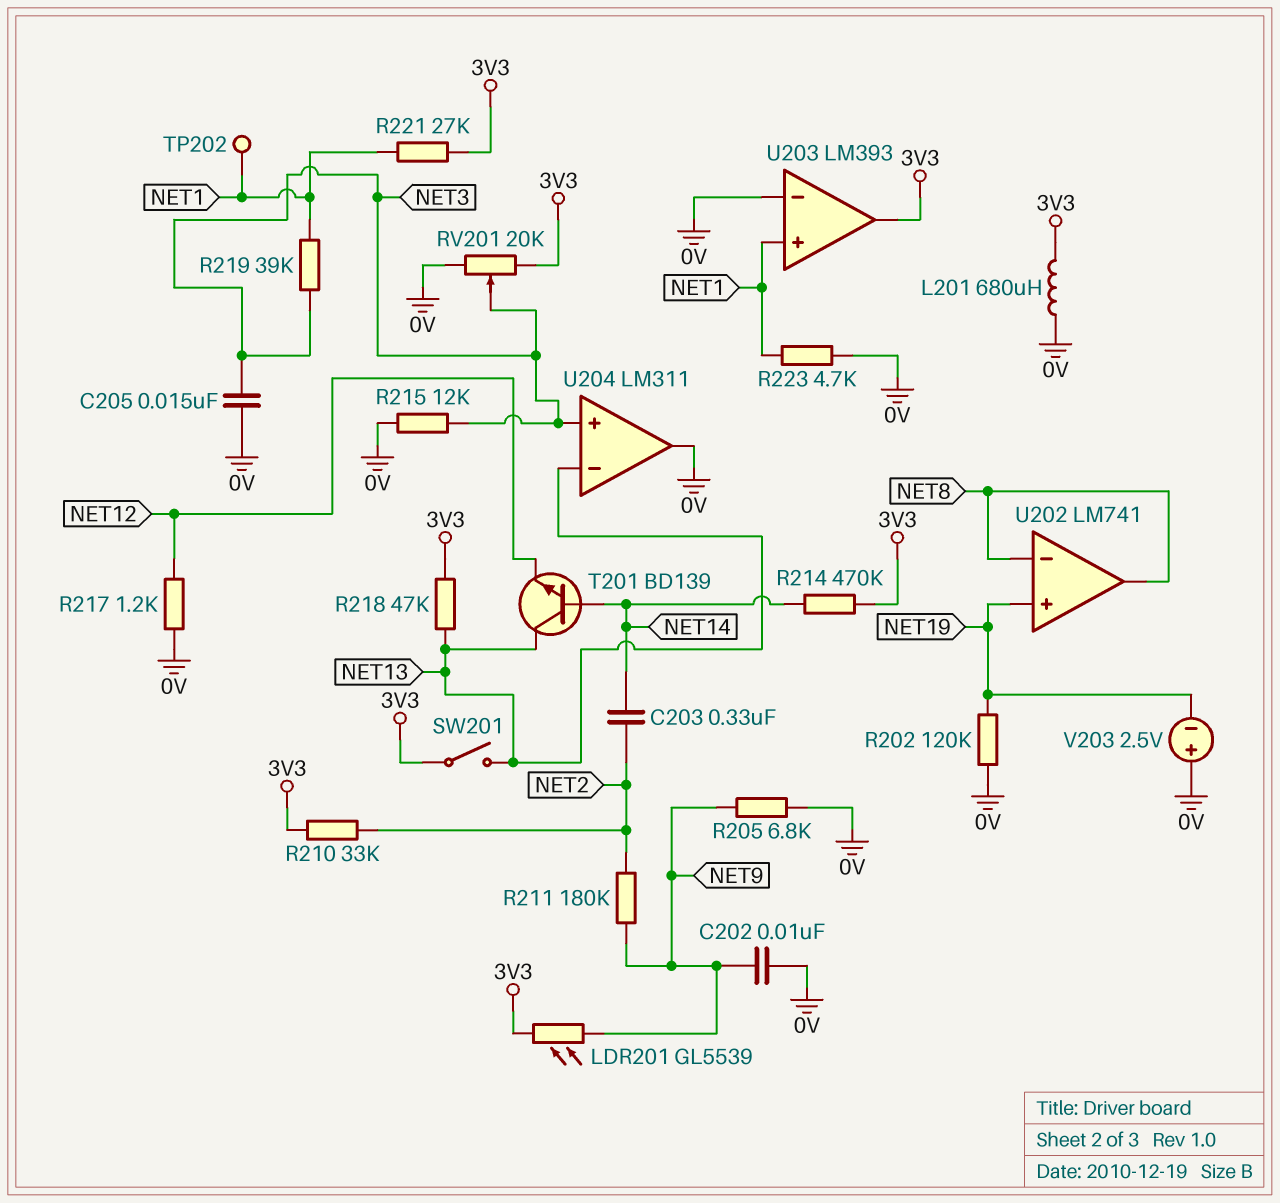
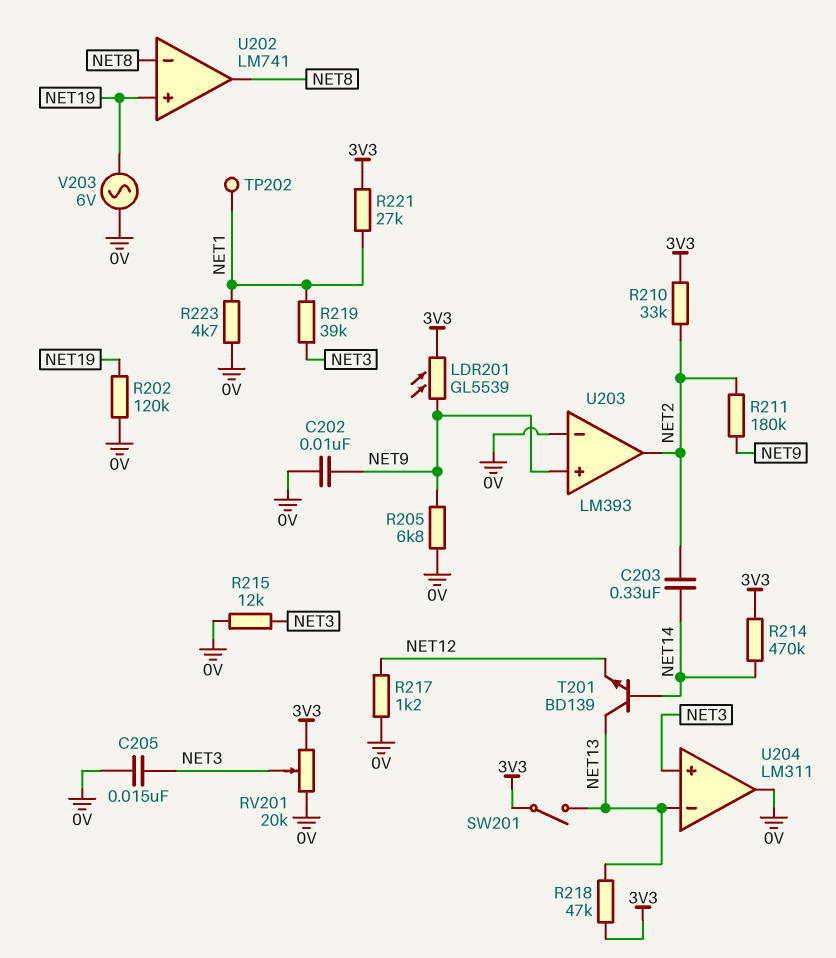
L201: 680uH (0V, 3V3) -> none
U203 pin in+: NET1 -> NET9
U203 pin out: 3V3 -> NET2
V203: 2.5V (plus 0V, minus NET19) -> AC 6V (0V, NET19)

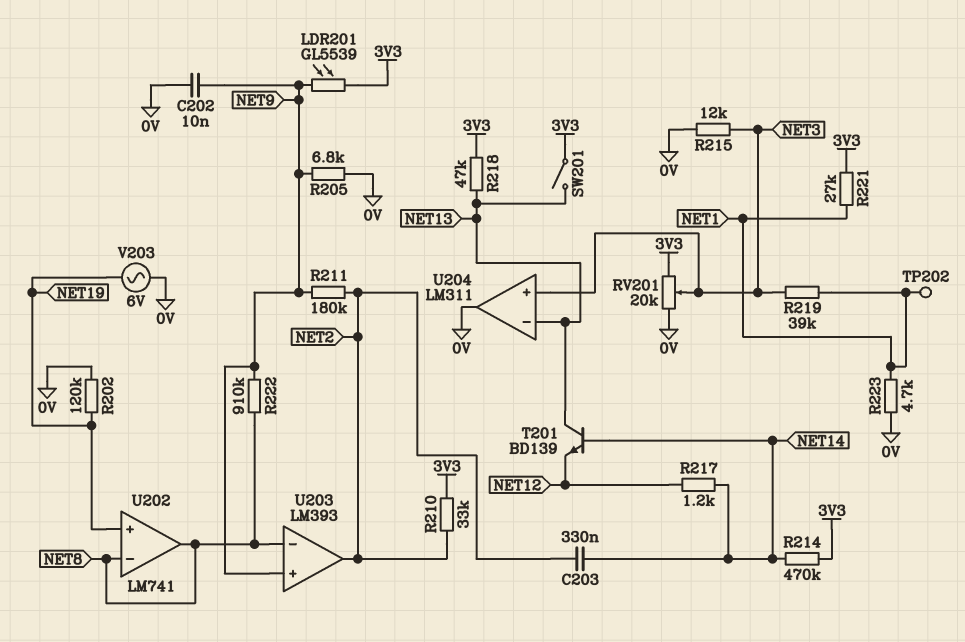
C205: 15nF (0V, NET3) -> none
R217: 1.2k (0V, NET12) -> 1.2k (NET12, NET14)
R222: none -> 910k (NET8, NET9)
U203 pin in-: 0V -> NET8

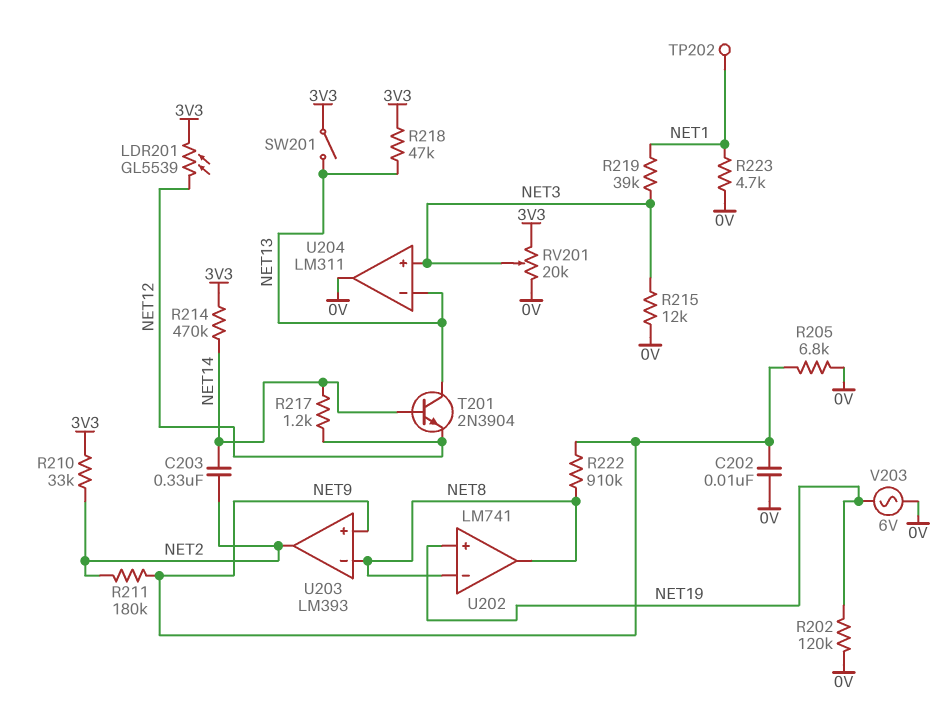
LDR201: GL5539 (3V3, NET9) -> GL5539 (3V3, NET12)
R221: 27k (3V3, NET1) -> none
T201: NPN BD139 (B NET14, C NET13, E NET12) -> NPN 2N3904 (B NET14, C NET13, E NET12)

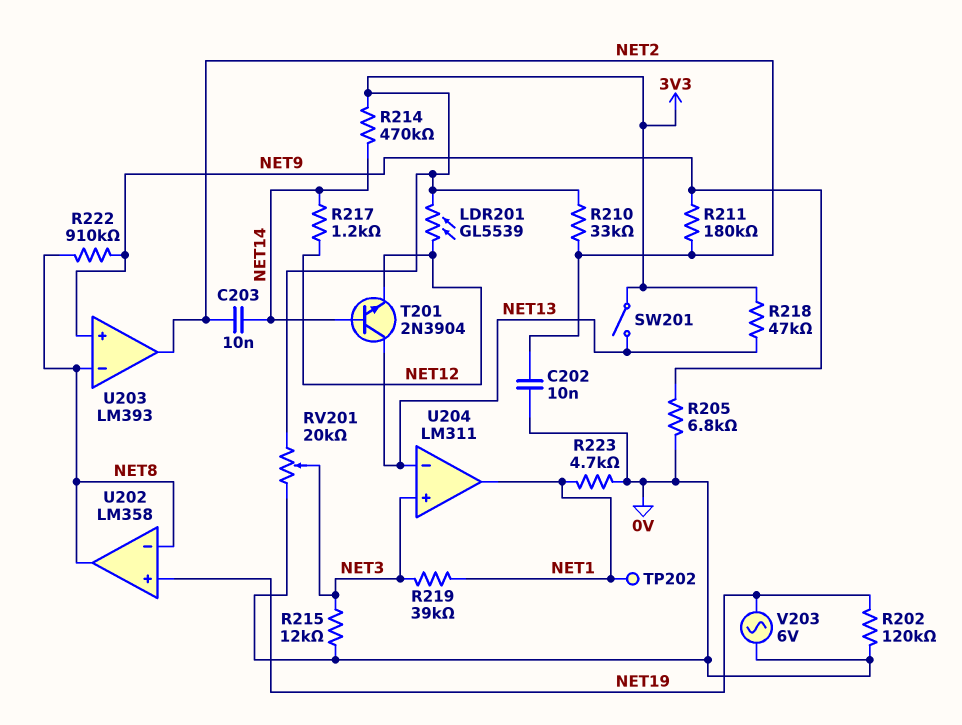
C202: 10nF (0V, NET9) -> 10nF (0V, NET2)
C203: 330nF (NET2, NET14) -> 10nF (NET2, NET14)
U202: LM741 -> LM358
U204 pin out: 0V -> NET1

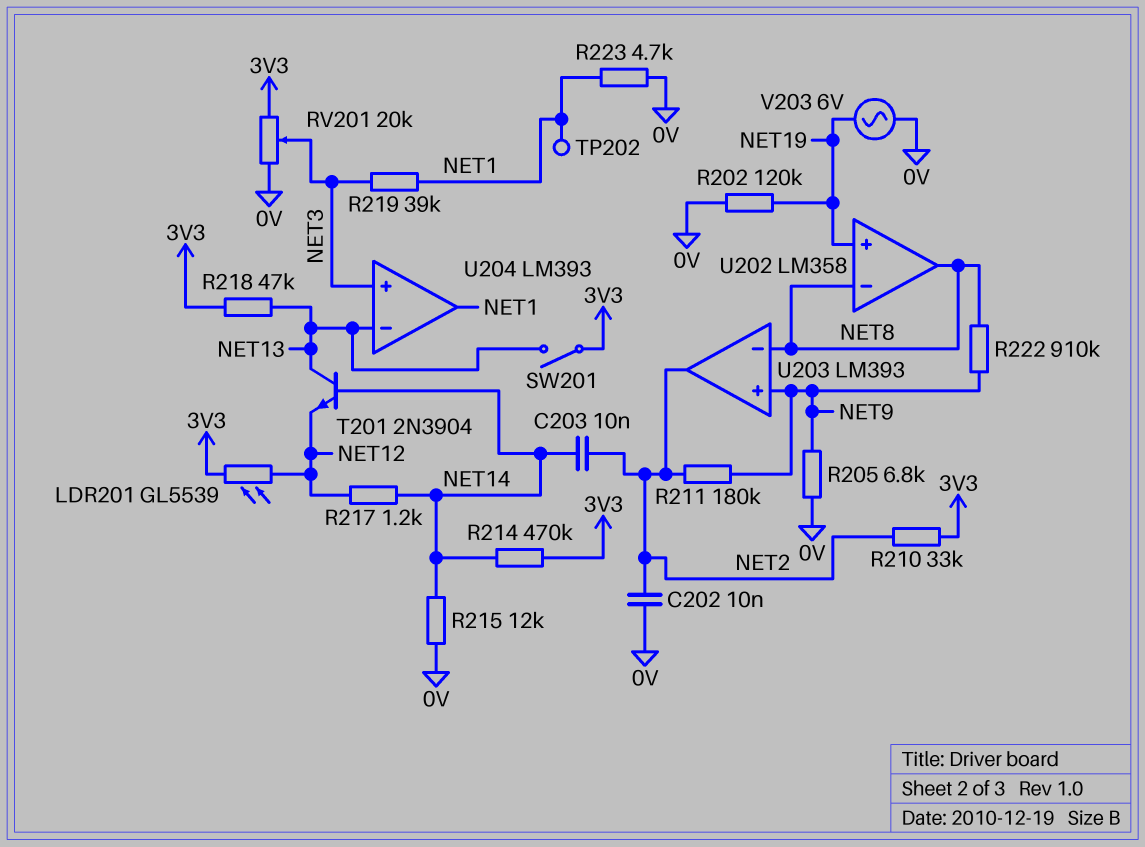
R215: 12k (0V, NET3) -> 12k (0V, NET14)
U204: LM311 -> LM393

